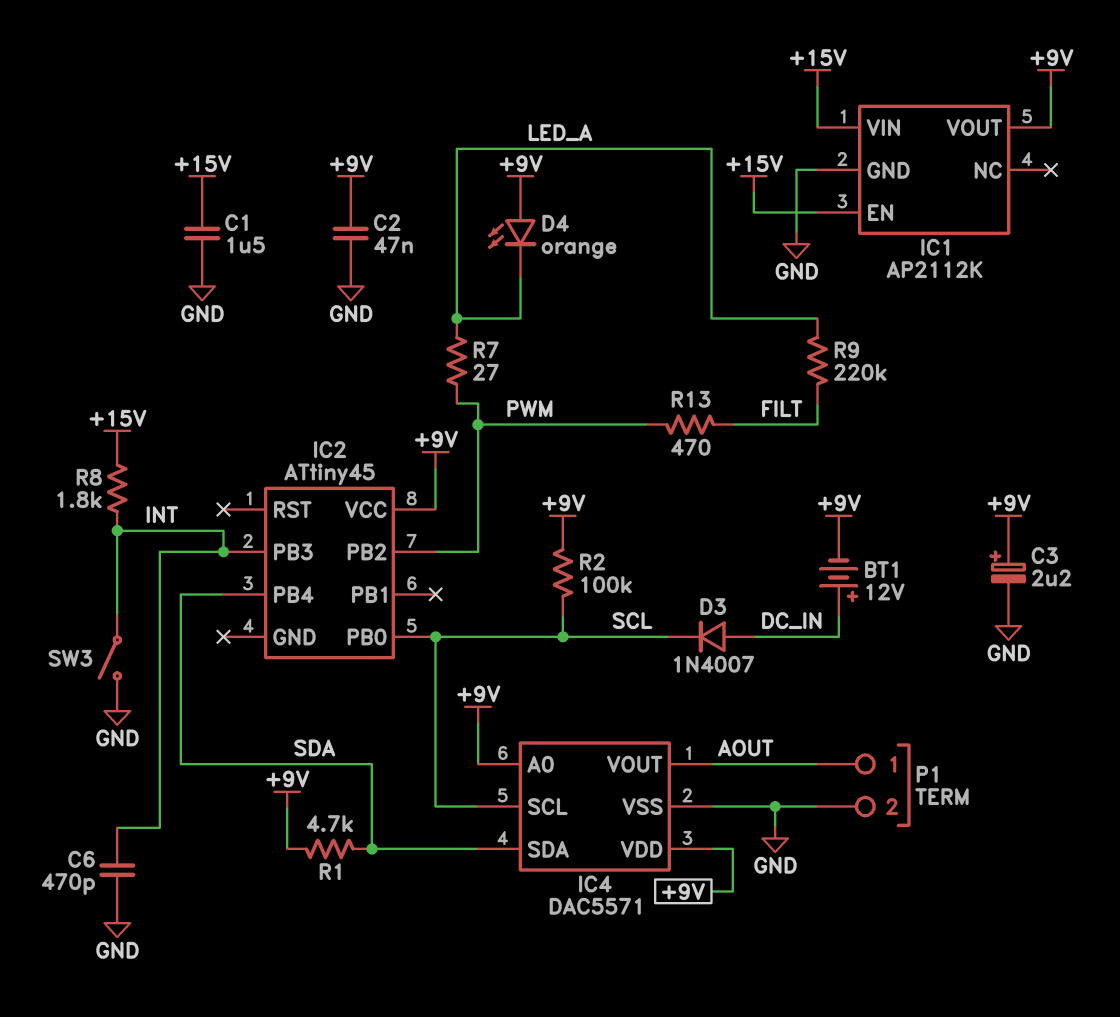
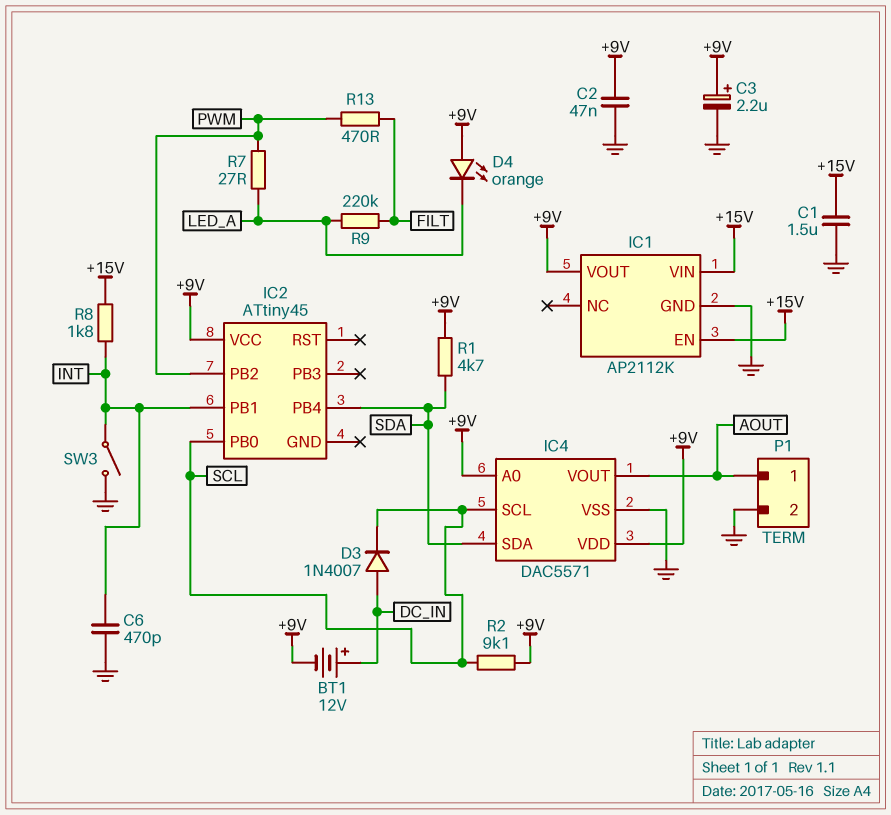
IC2 pin PB1: none -> INT
IC2 pin PB3: INT -> none
R2: 100k (+9V, SCL) -> 9.1k (+9V, SCL)

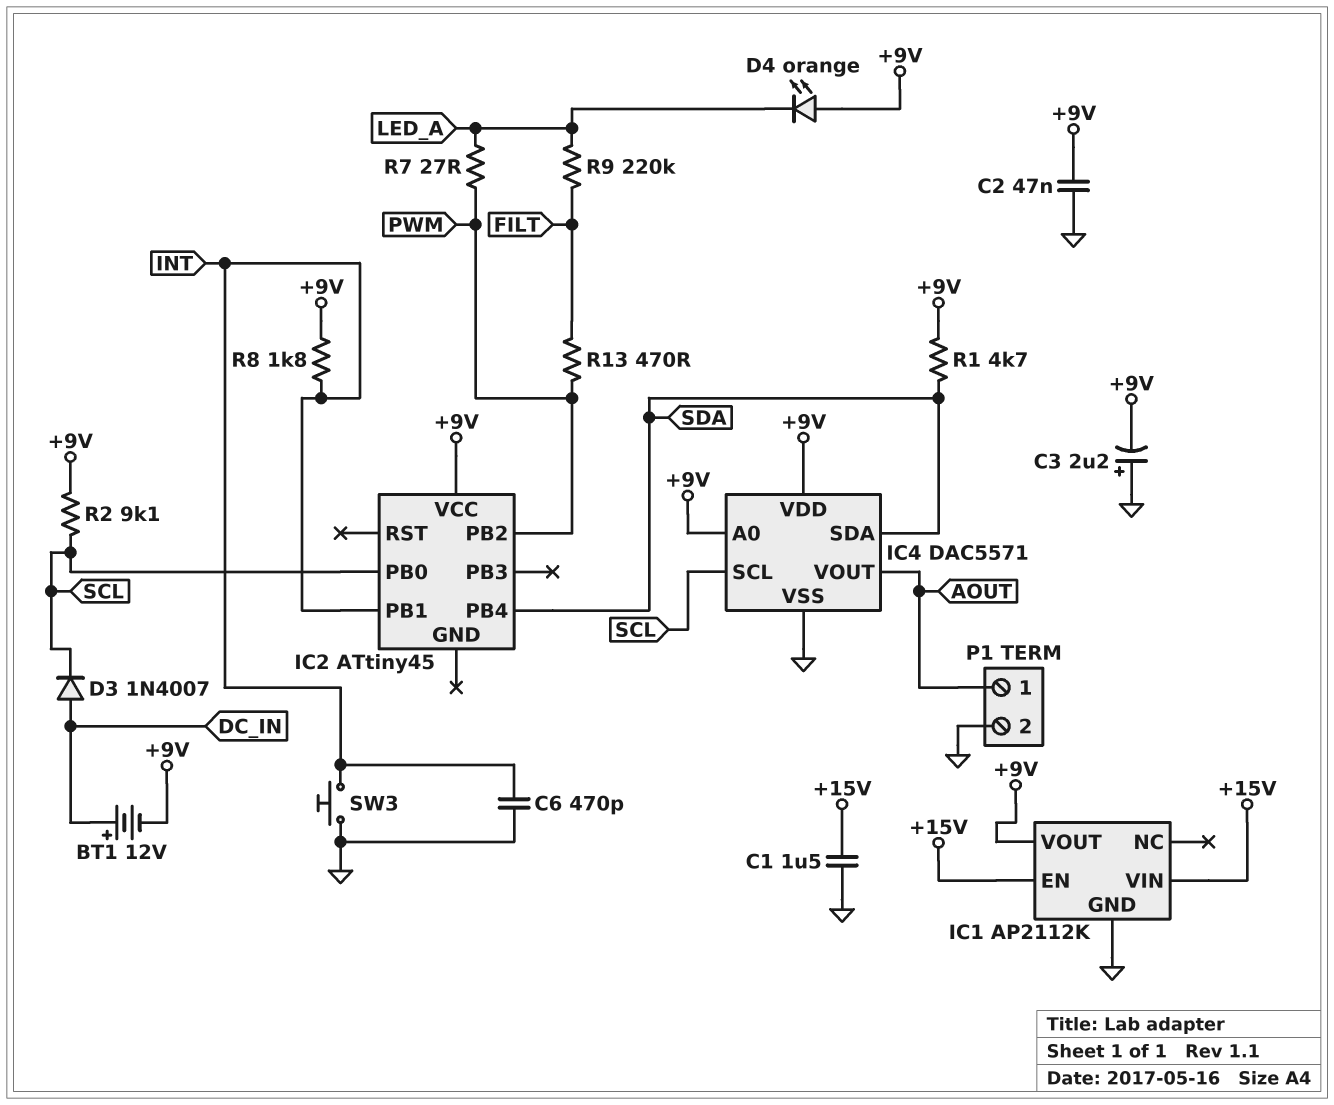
C3: 2.2uF (plus +9V, minus GND) -> 2.2uF (plus GND, minus +9V)
R8: 1.8k (+15V, INT) -> 1.8k (+9V, INT)
SW3: switch (GND, INT) -> button (GND, INT)

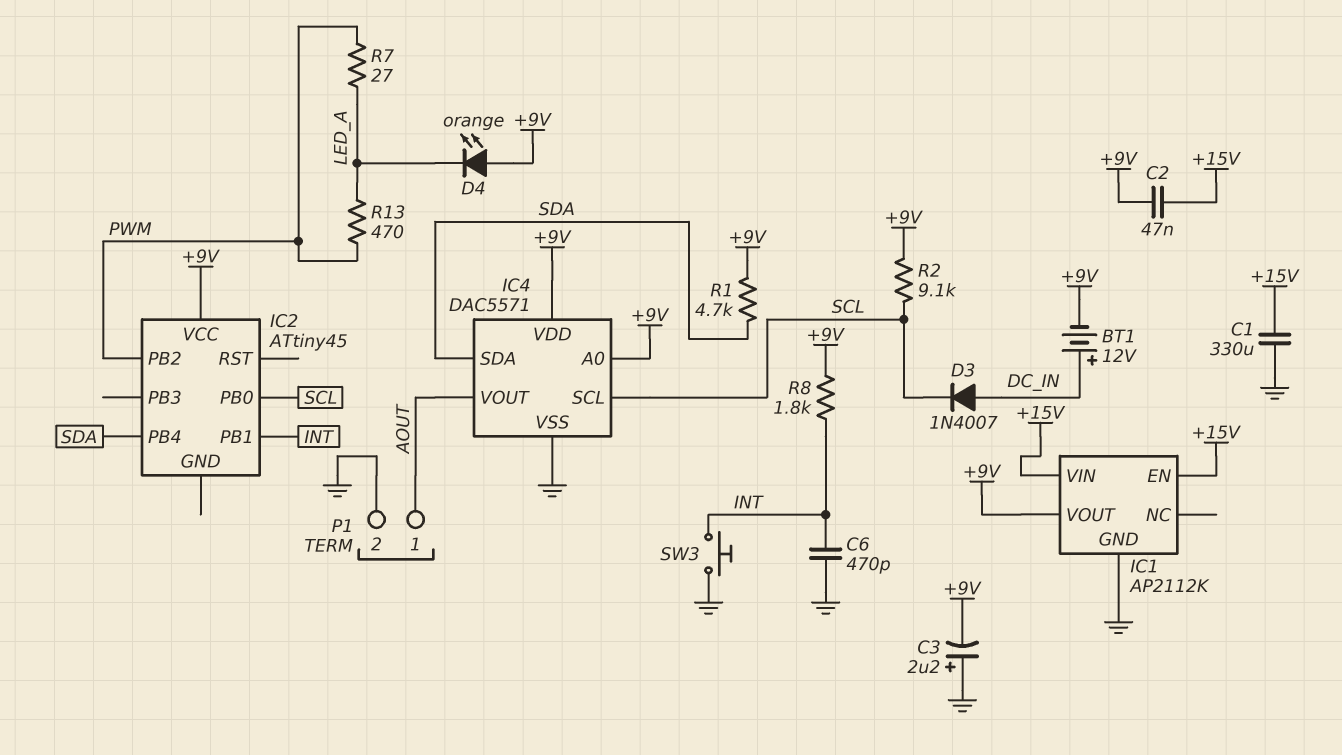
C1: 1.5uF (+15V, GND) -> 330uF (+15V, GND)
C2: 47nF (+9V, GND) -> 47nF (+9V, +15V)
R9: 220k (FILT, LED_A) -> none
R13: 470 (FILT, PWM) -> 470 (LED_A, PWM)

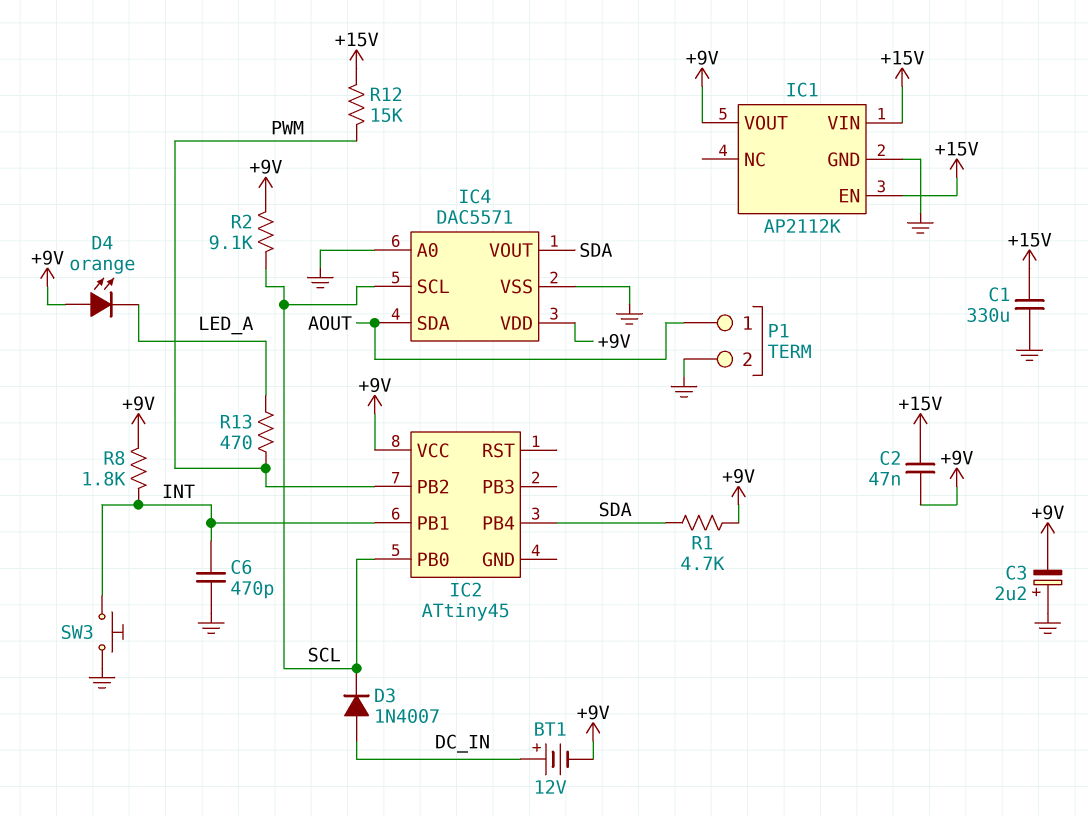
IC4 pin A0: +9V -> GND
IC4 pin SDA: SDA -> AOUT
IC4 pin VOUT: AOUT -> SDA
R7: 27 (LED_A, PWM) -> none
R12: none -> 15k (+15V, PWM)

